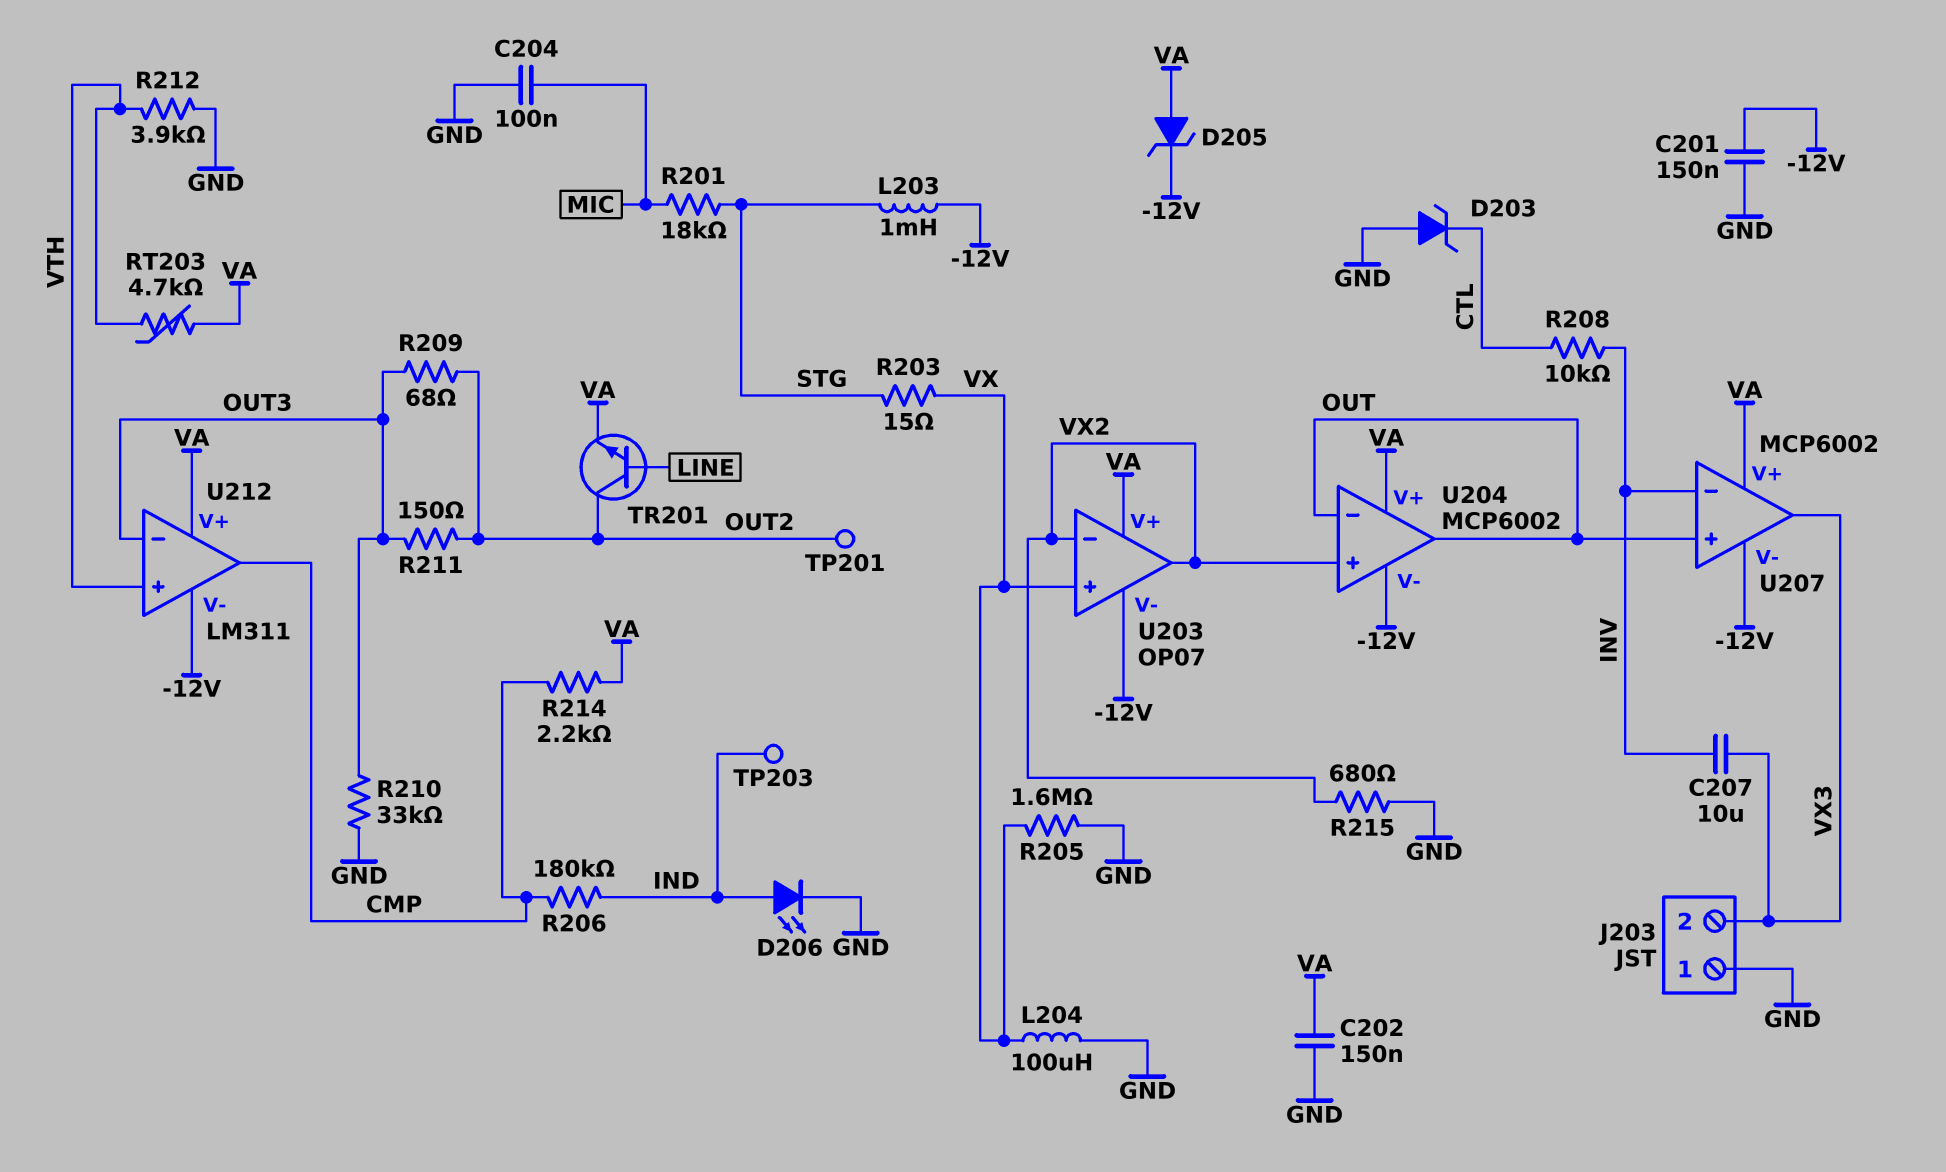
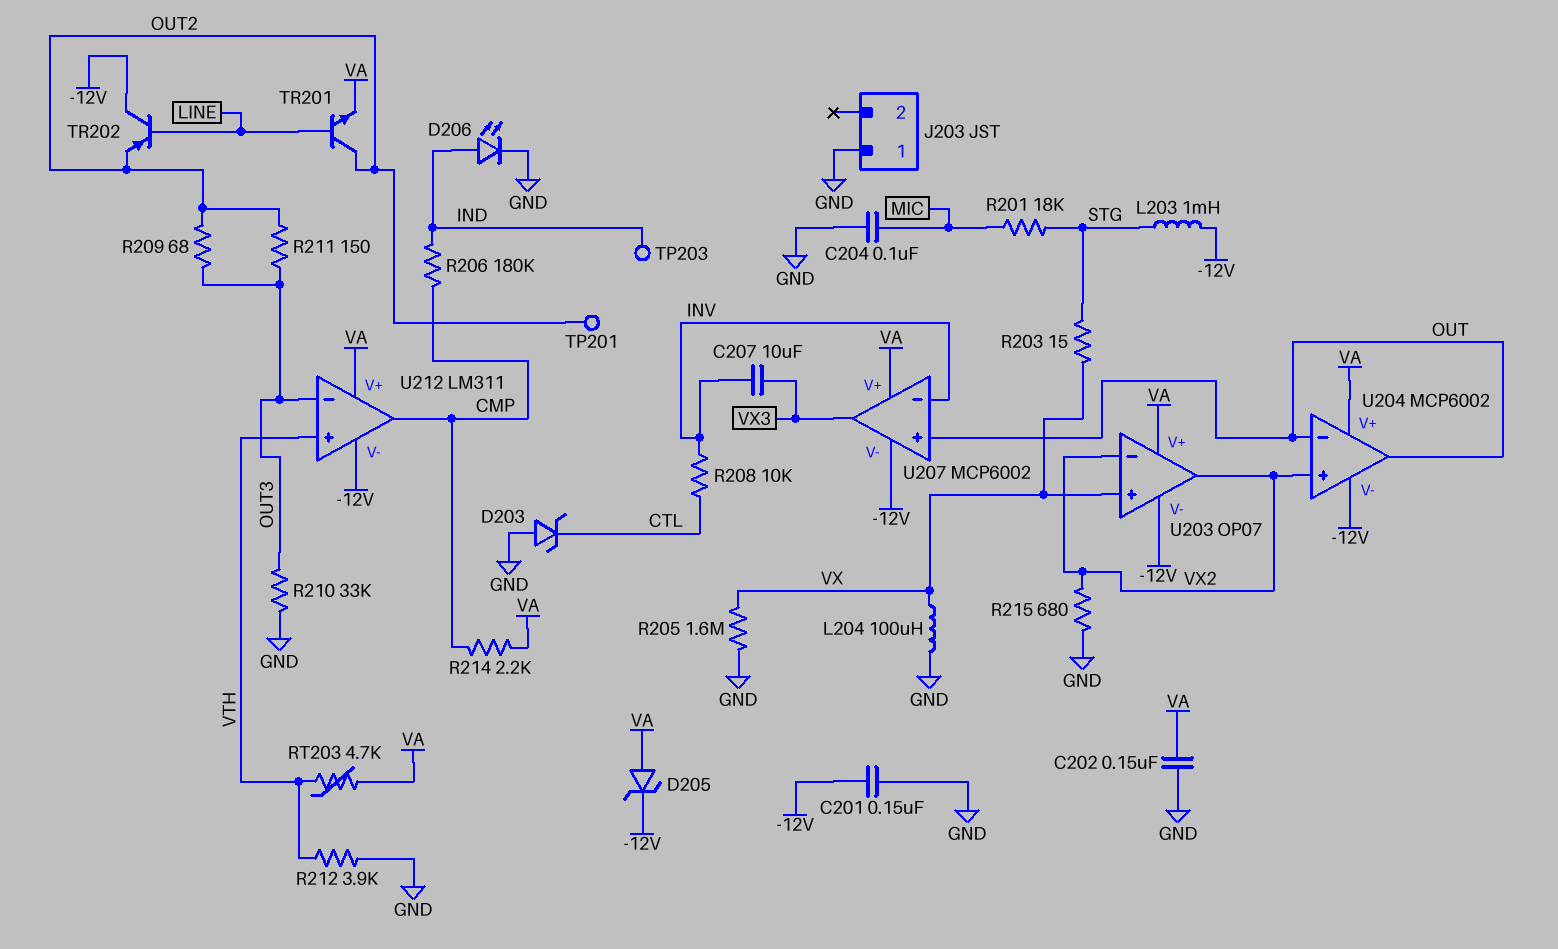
J203 pin 2: VX3 -> none
TR202: none -> PNP (B LINE, C -12V, E OUT2)

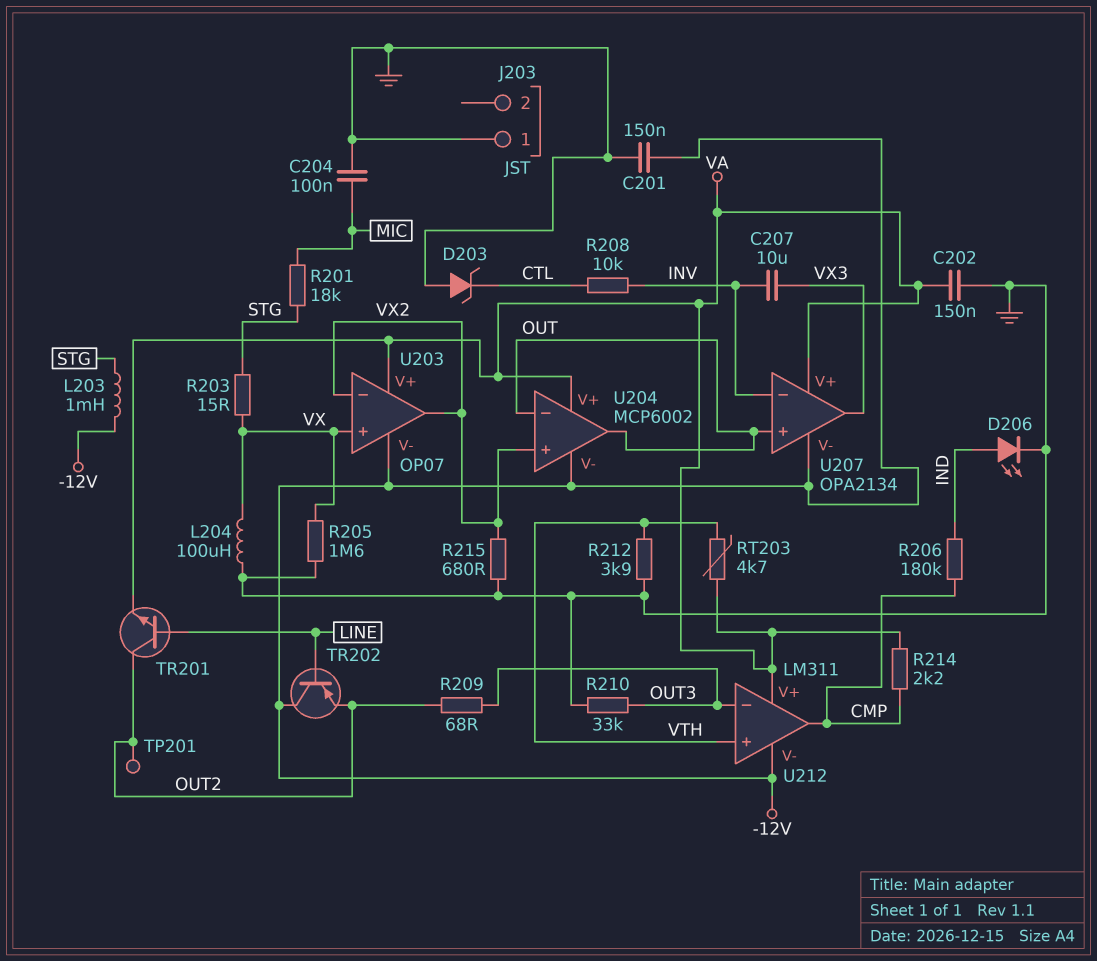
D205: zener (A VA, K -12V) -> none
R211: 150 (OUT2, OUT3) -> none
TP203: test point (IND) -> none
U207: MCP6002 -> OPA2134

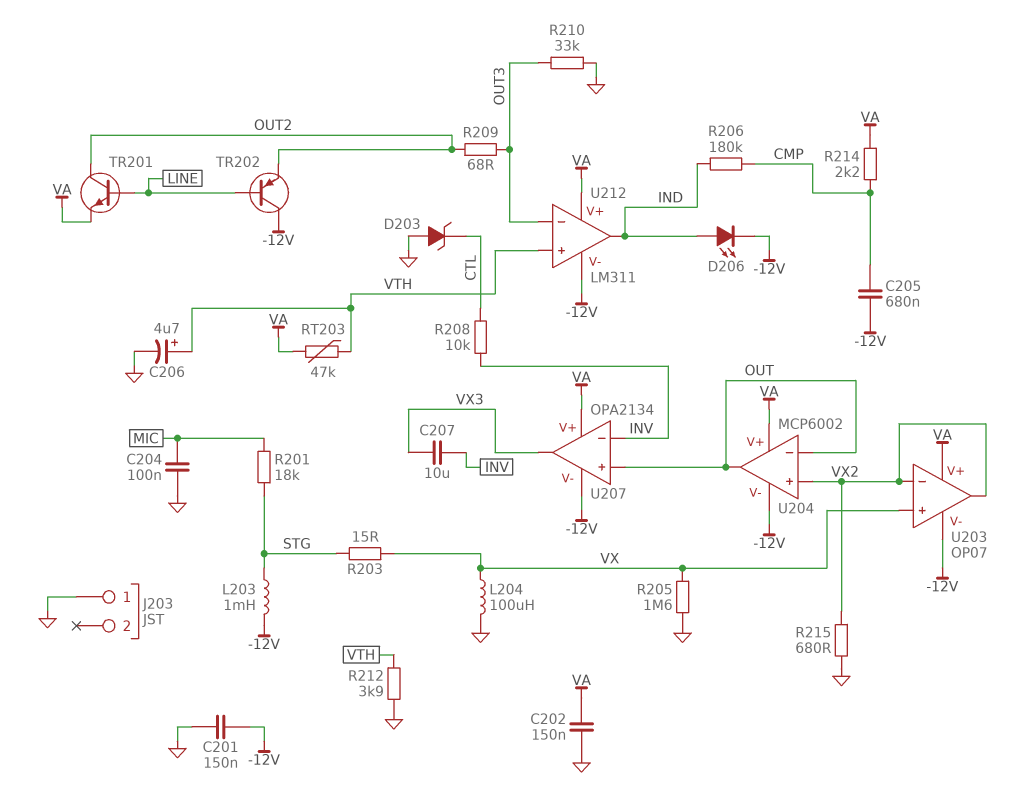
C205: none -> 680nF (-12V, CMP)
C206: none -> 4.7uF (plus VTH, minus GND)
D206: LED (A IND, K GND) -> LED (A IND, K -12V)
RT203: 4.7k (VA, VTH) -> 47k (VA, VTH)
TP201: test point (OUT2) -> none
U212 pin out: CMP -> IND

